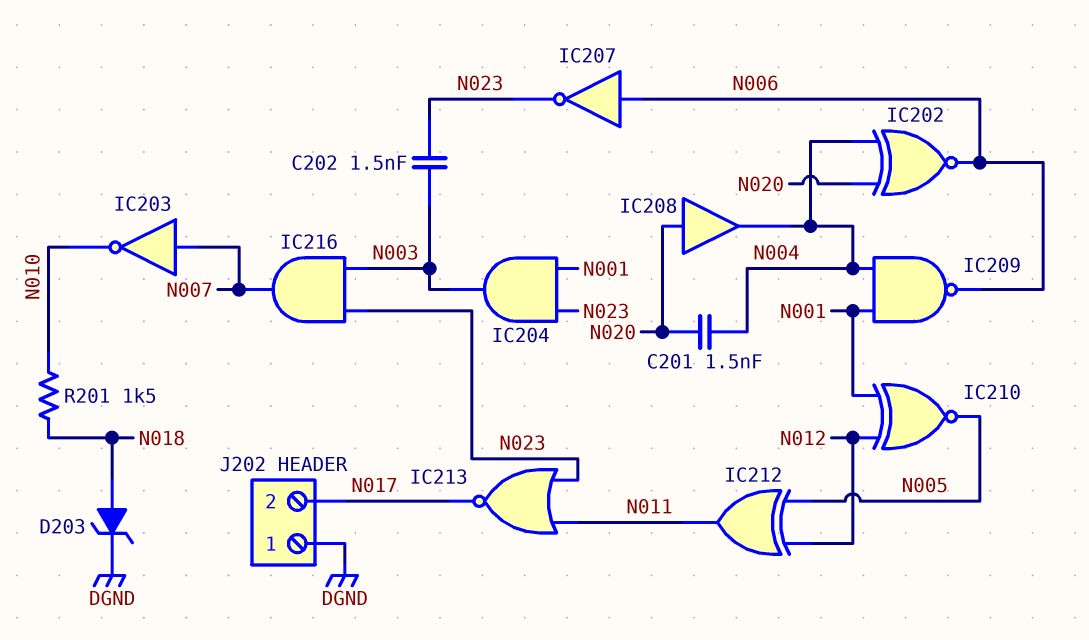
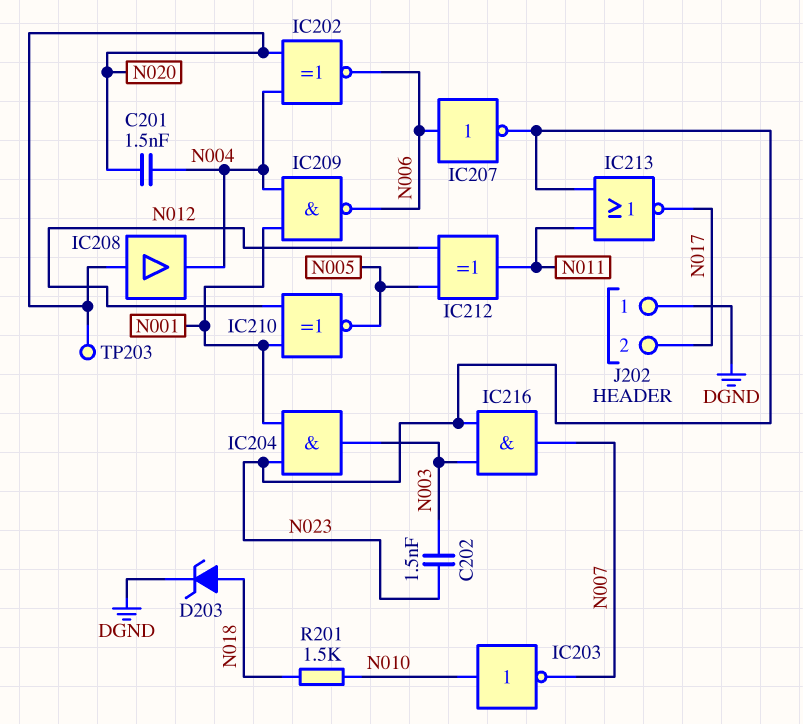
IC203: NOT (in N007, out N010) -> NOT (in N010, out N007)
TP203: none -> test point (N020)

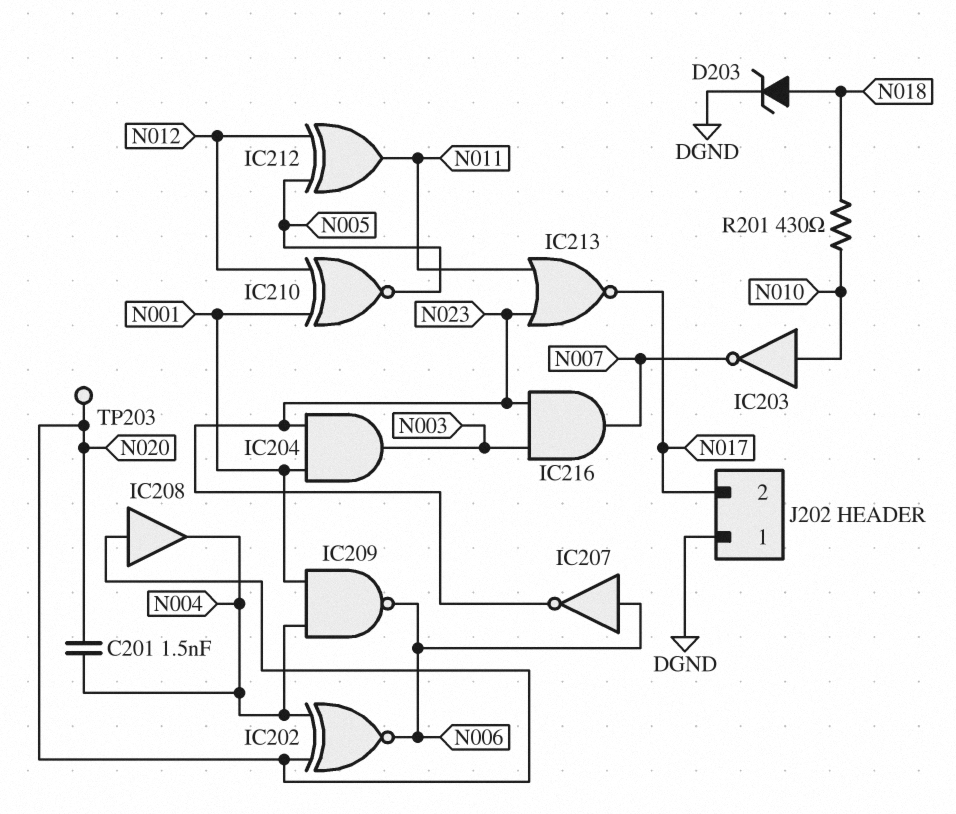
C202: 1.5nF (N003, N023) -> none
R201: 1.5k (N010, N018) -> 430 (N010, N018)

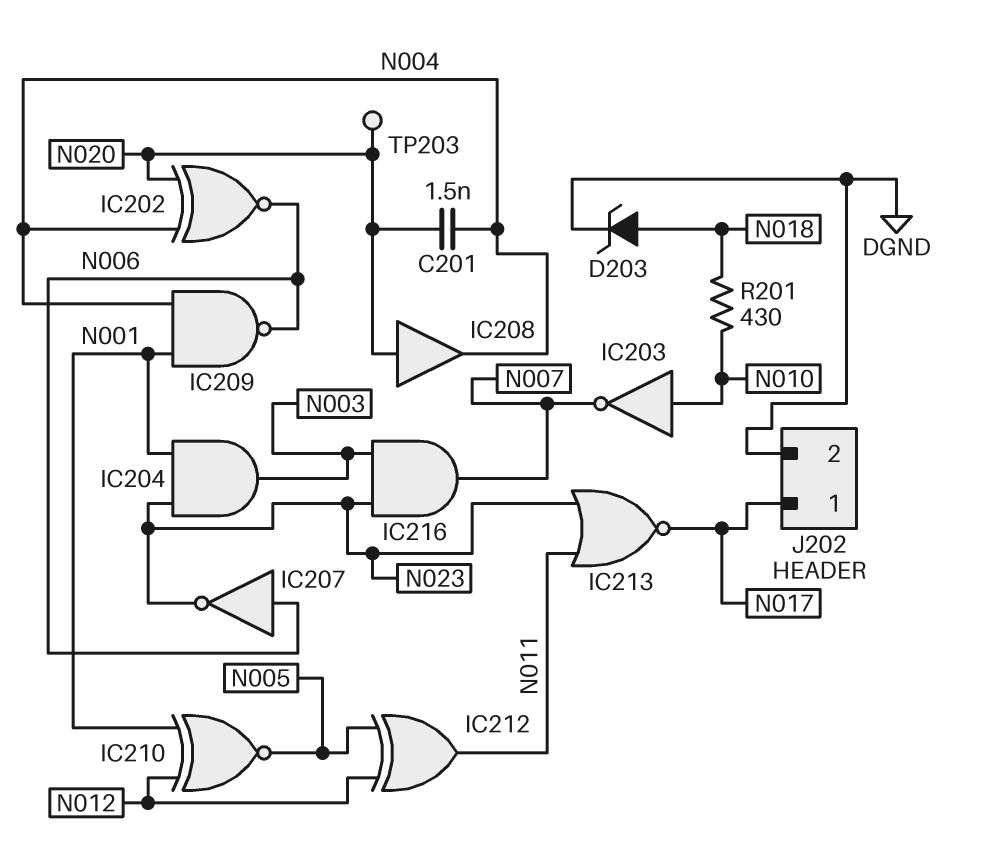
J202 pin 1: DGND -> N017
J202 pin 2: N017 -> DGND

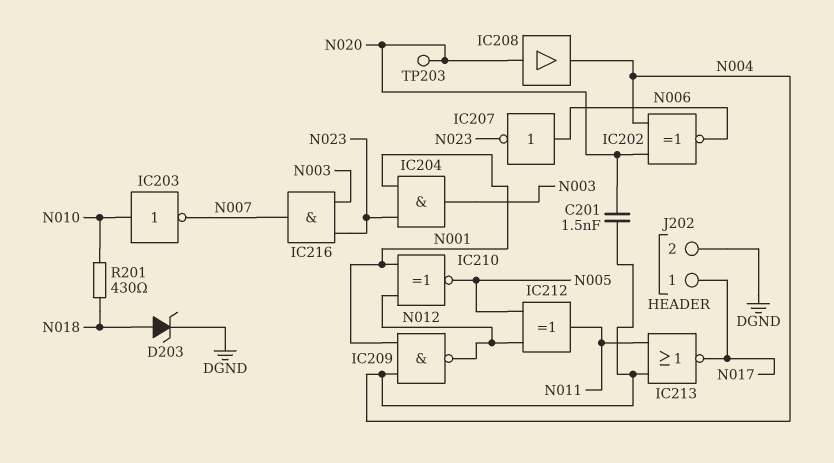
IC209: NAND (in N001, in N004, out N006) -> NAND (in N001, in N004, out N012)
IC213: NOR (in N011, in N023, out N017) -> NOR (in N004, in N011, out N017)

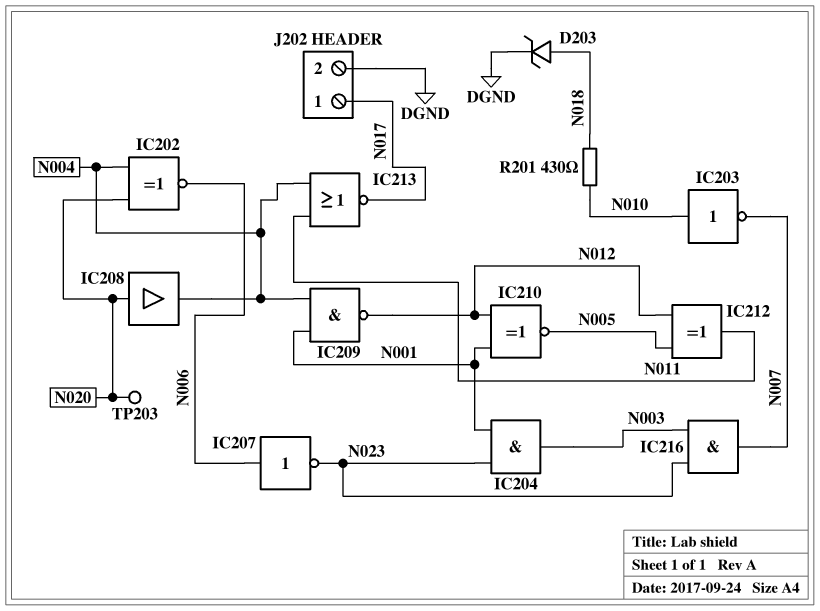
C201: 1.5nF (N004, N020) -> none

